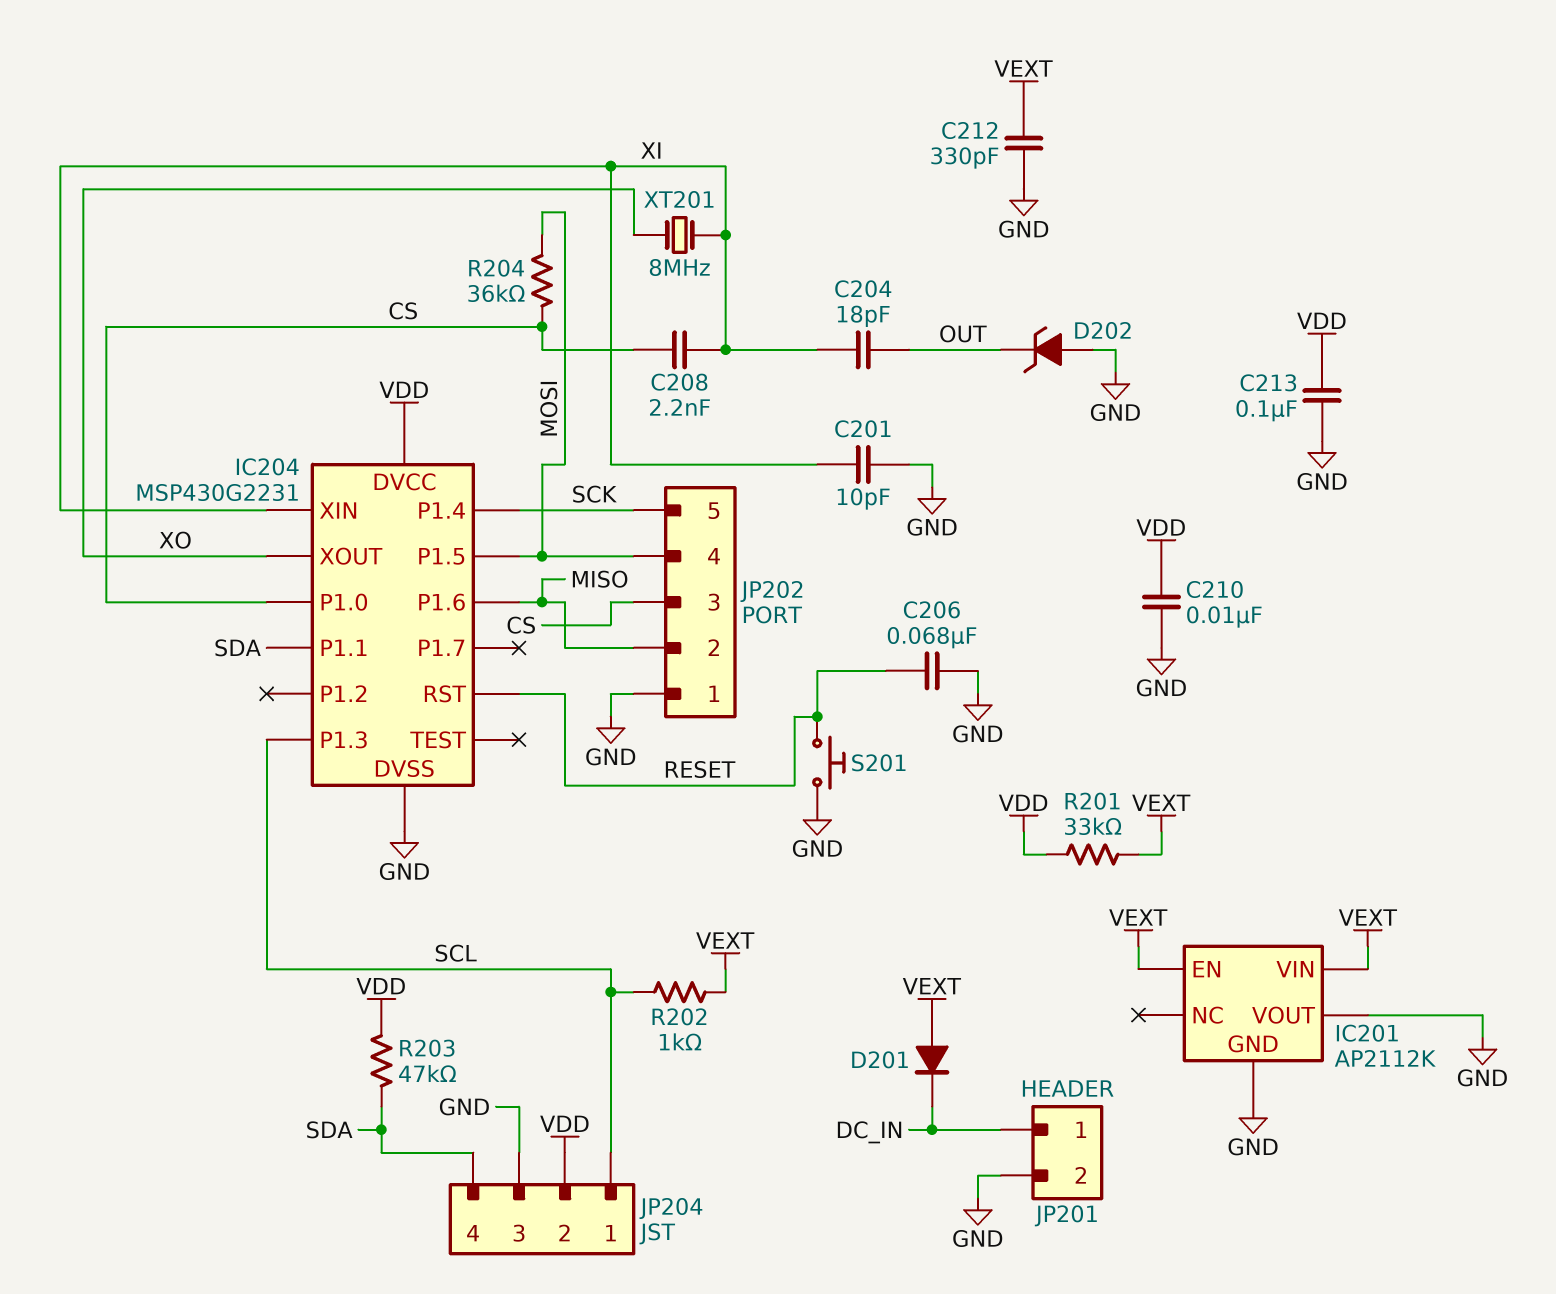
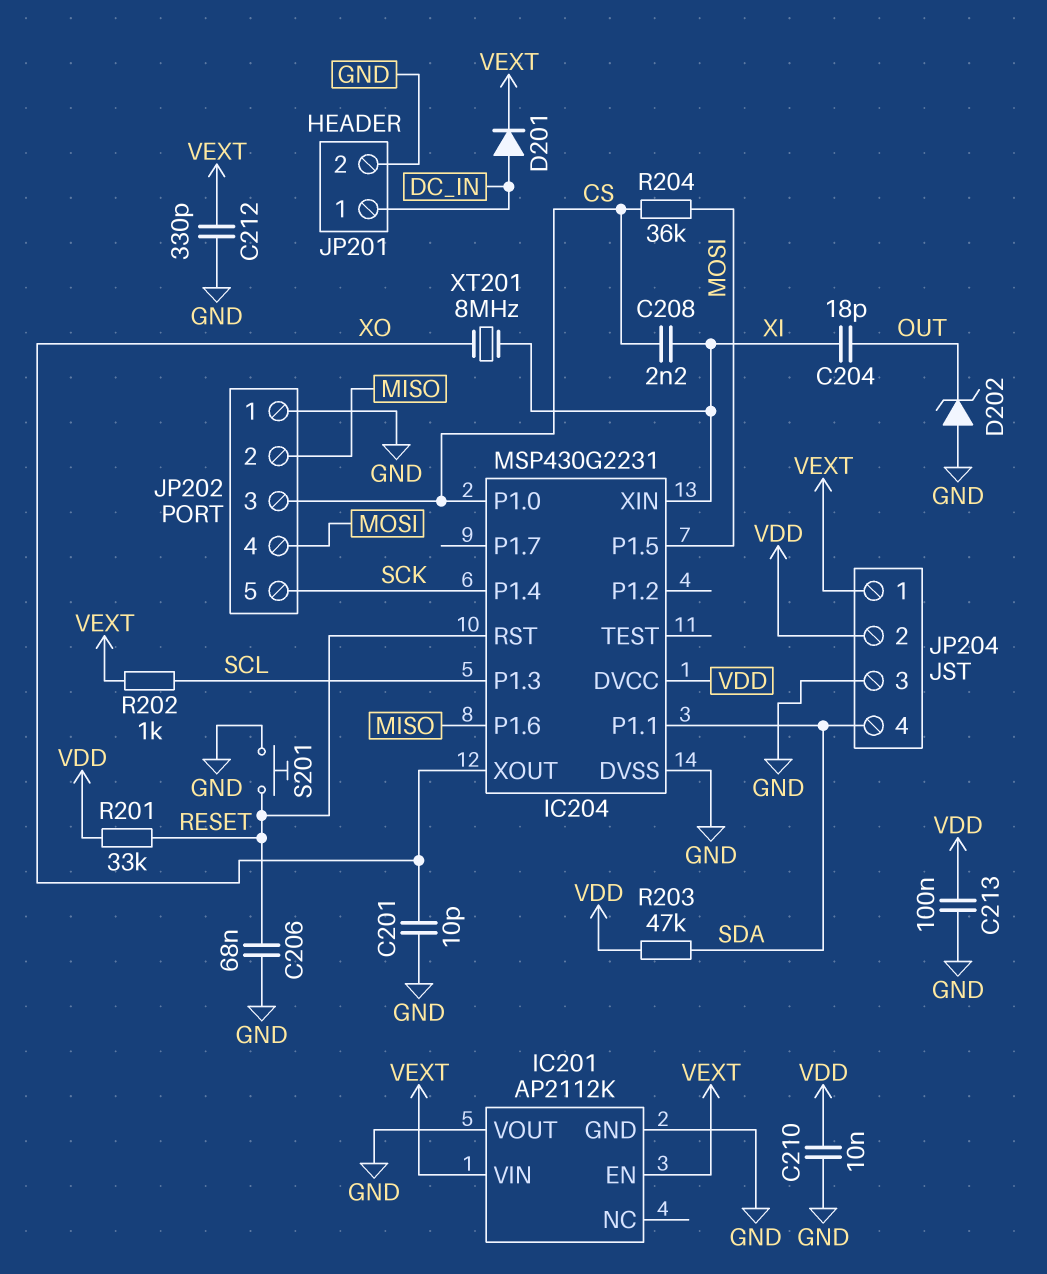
C201: 10pF (GND, XI) -> 10pF (GND, XO)
D201: diode (A VEXT, K DC_IN) -> diode (A DC_IN, K VEXT)
JP204 pin 1: SCL -> VEXT
R201: 33k (VDD, VEXT) -> 33k (RESET, VDD)

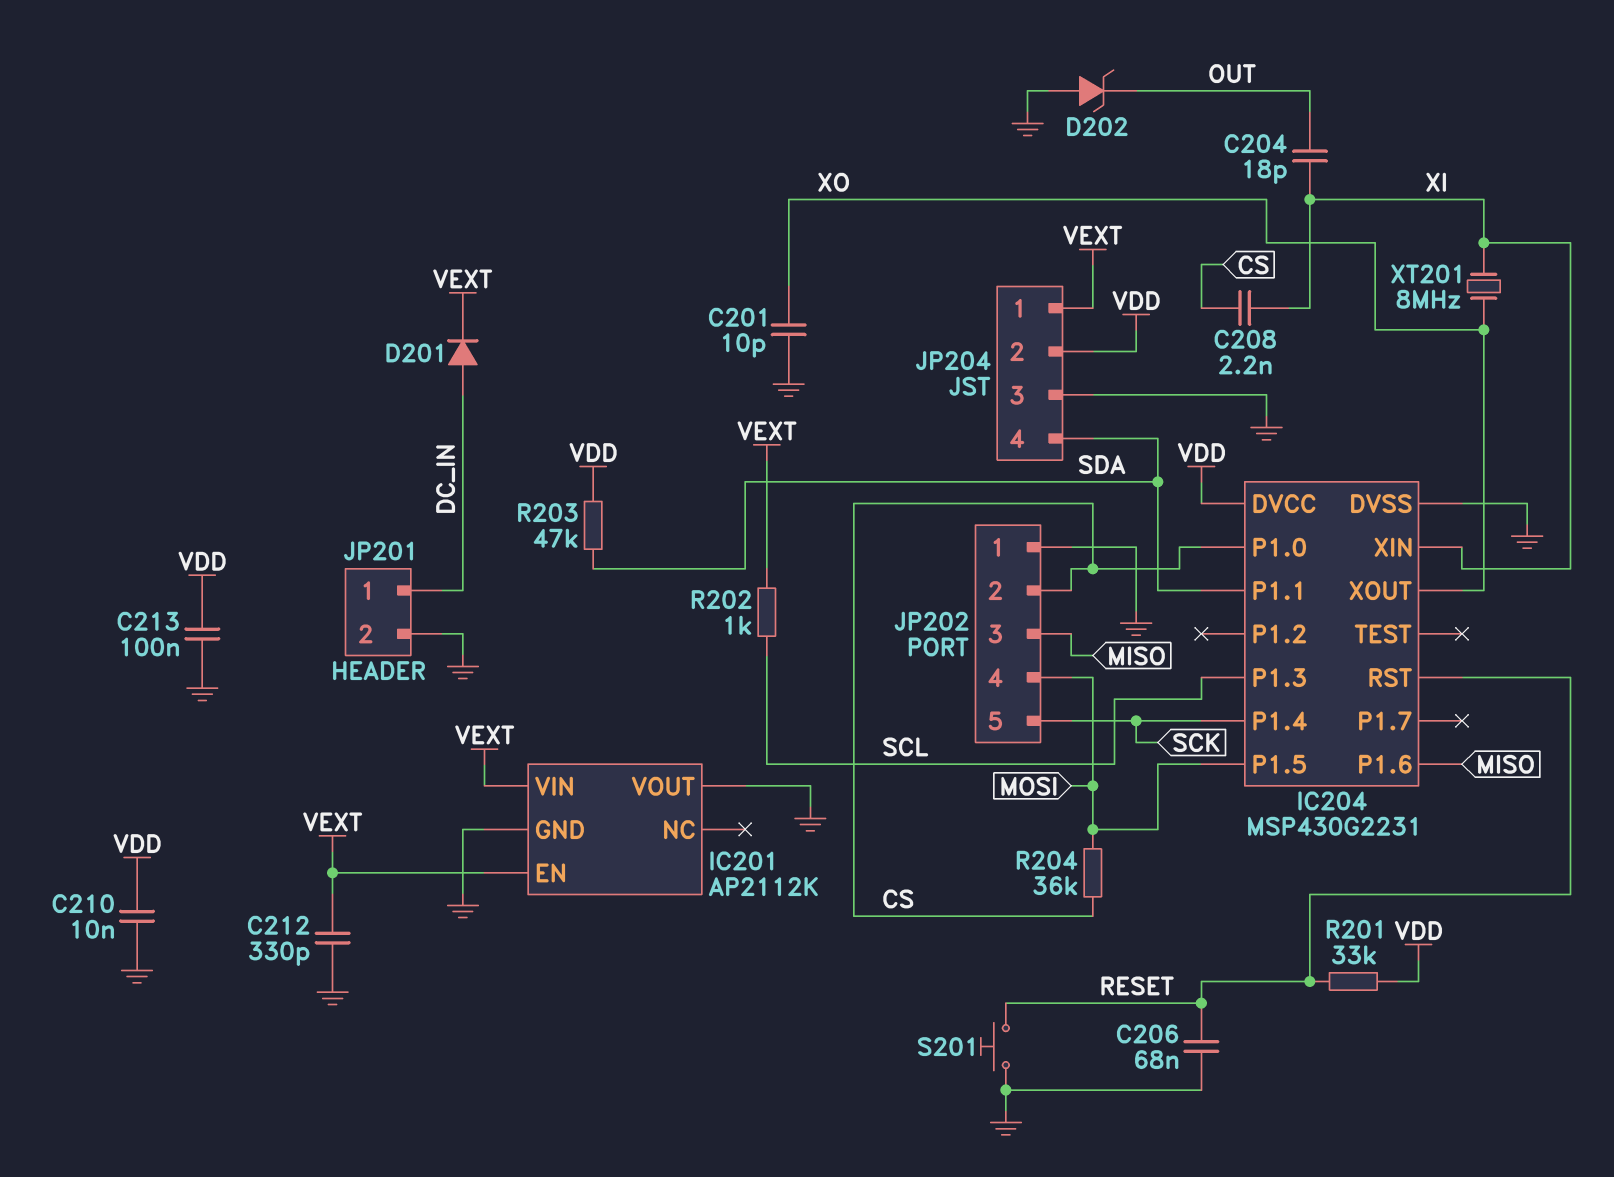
JP202 pin 2: MISO -> CS
JP202 pin 3: CS -> MISO

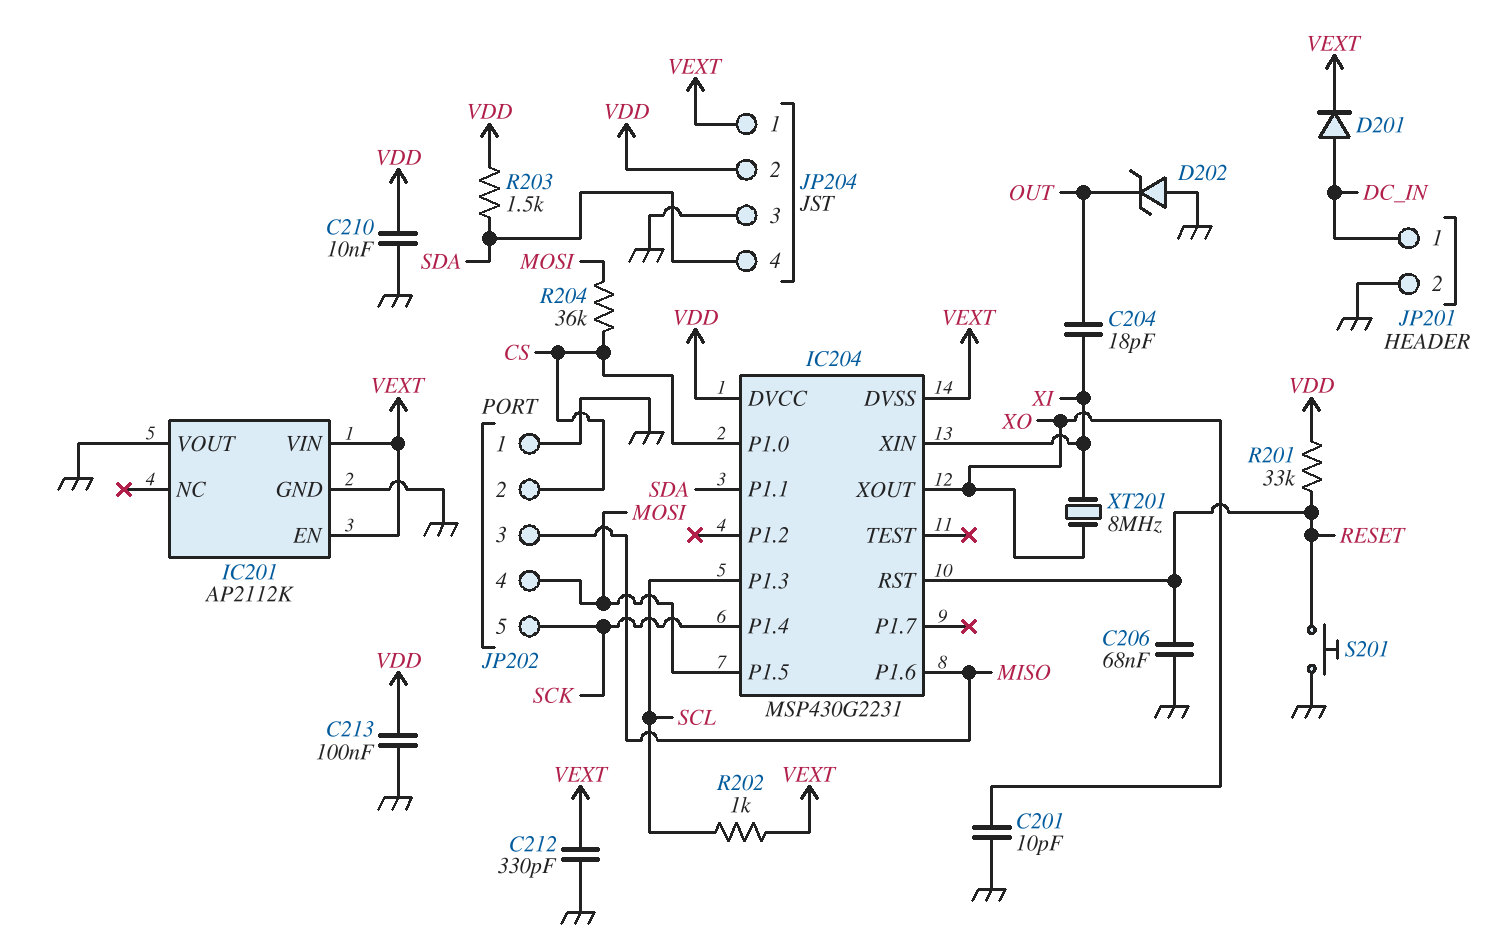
C208: 2.2nF (CS, XI) -> none
IC204 pin DVSS: GND -> VEXT
R203: 47k (SDA, VDD) -> 1.5k (SDA, VDD)

